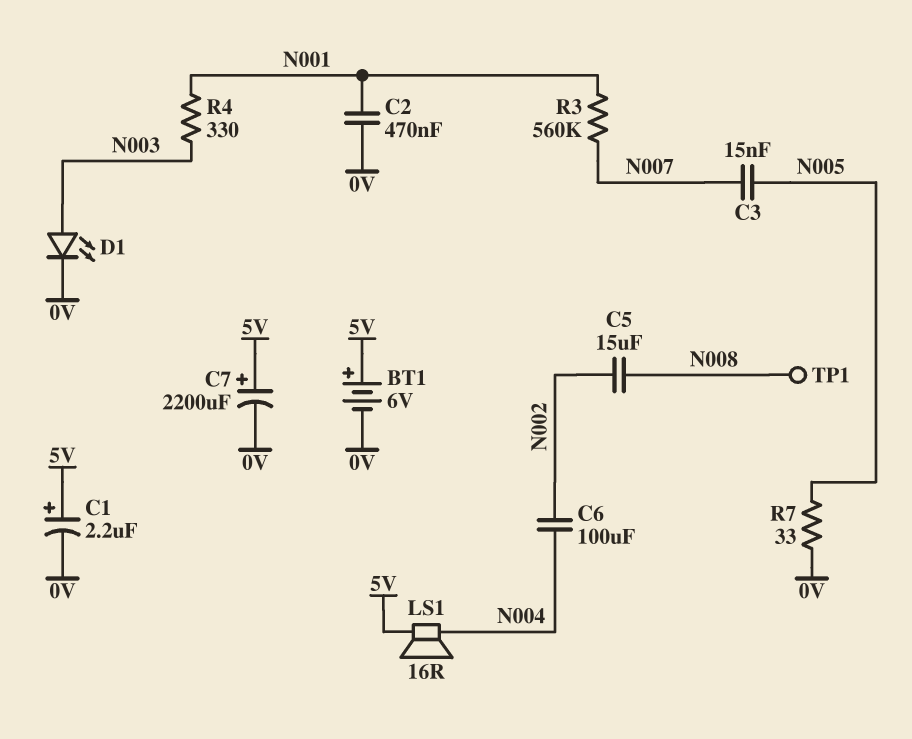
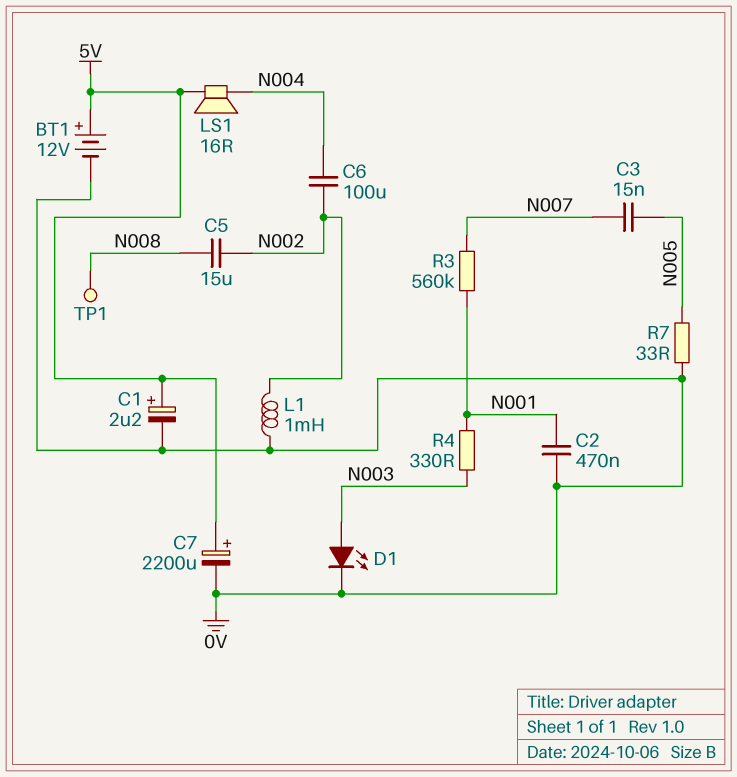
BT1: 6V (plus 5V, minus 0V) -> 12V (plus 5V, minus 0V)
L1: none -> 1mH (0V, N002)

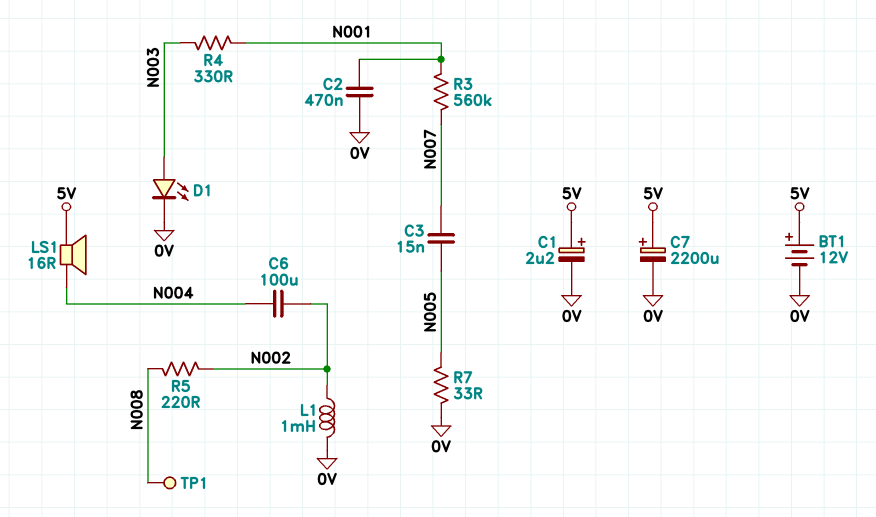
C5: 15uF (N002, N008) -> none
R5: none -> 220 (N002, N008)

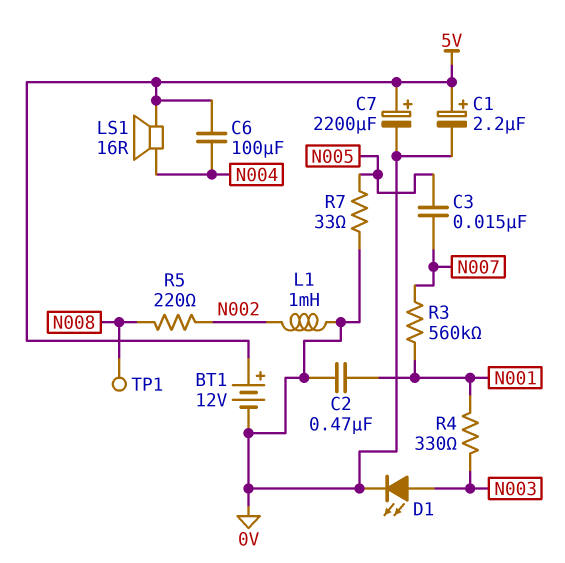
C6: 100uF (N002, N004) -> 100uF (5V, N004)

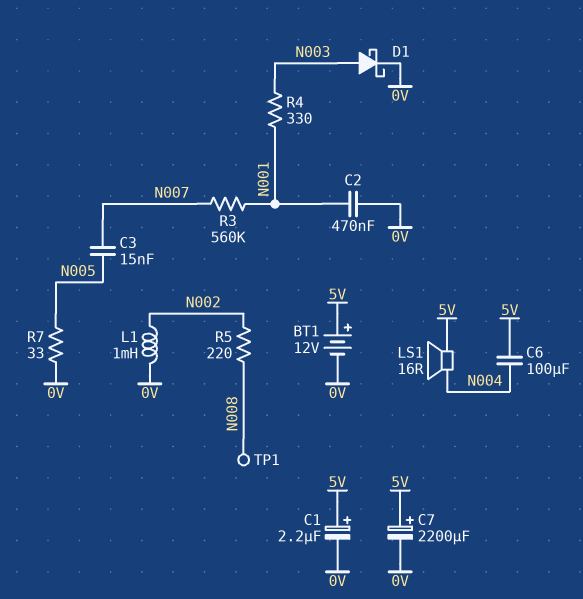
D1: LED (A N003, K 0V) -> schottky (A N003, K 0V)

